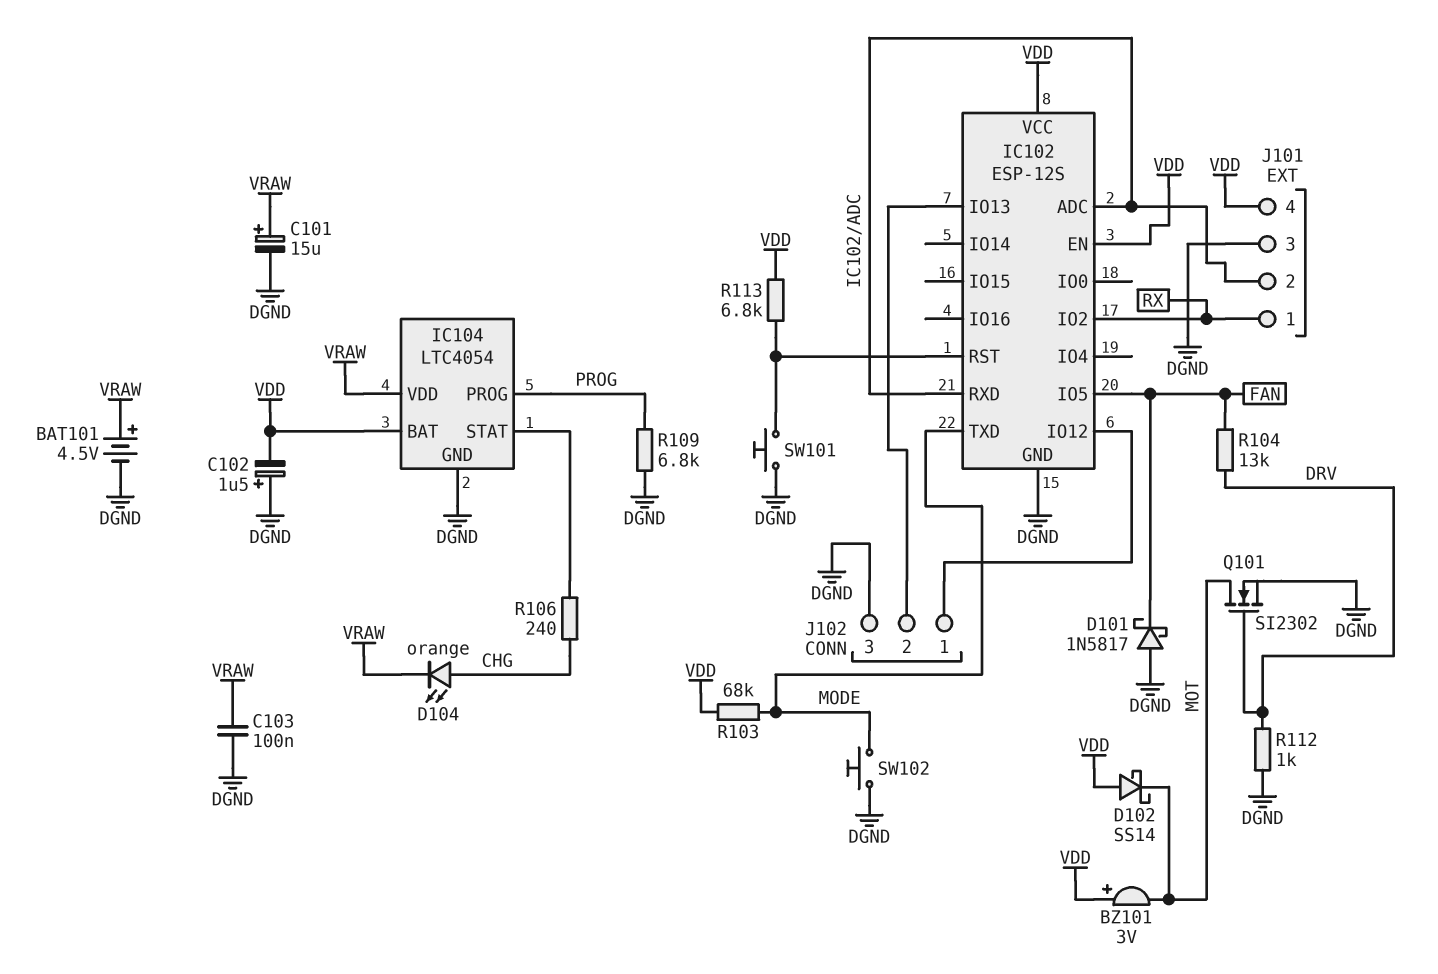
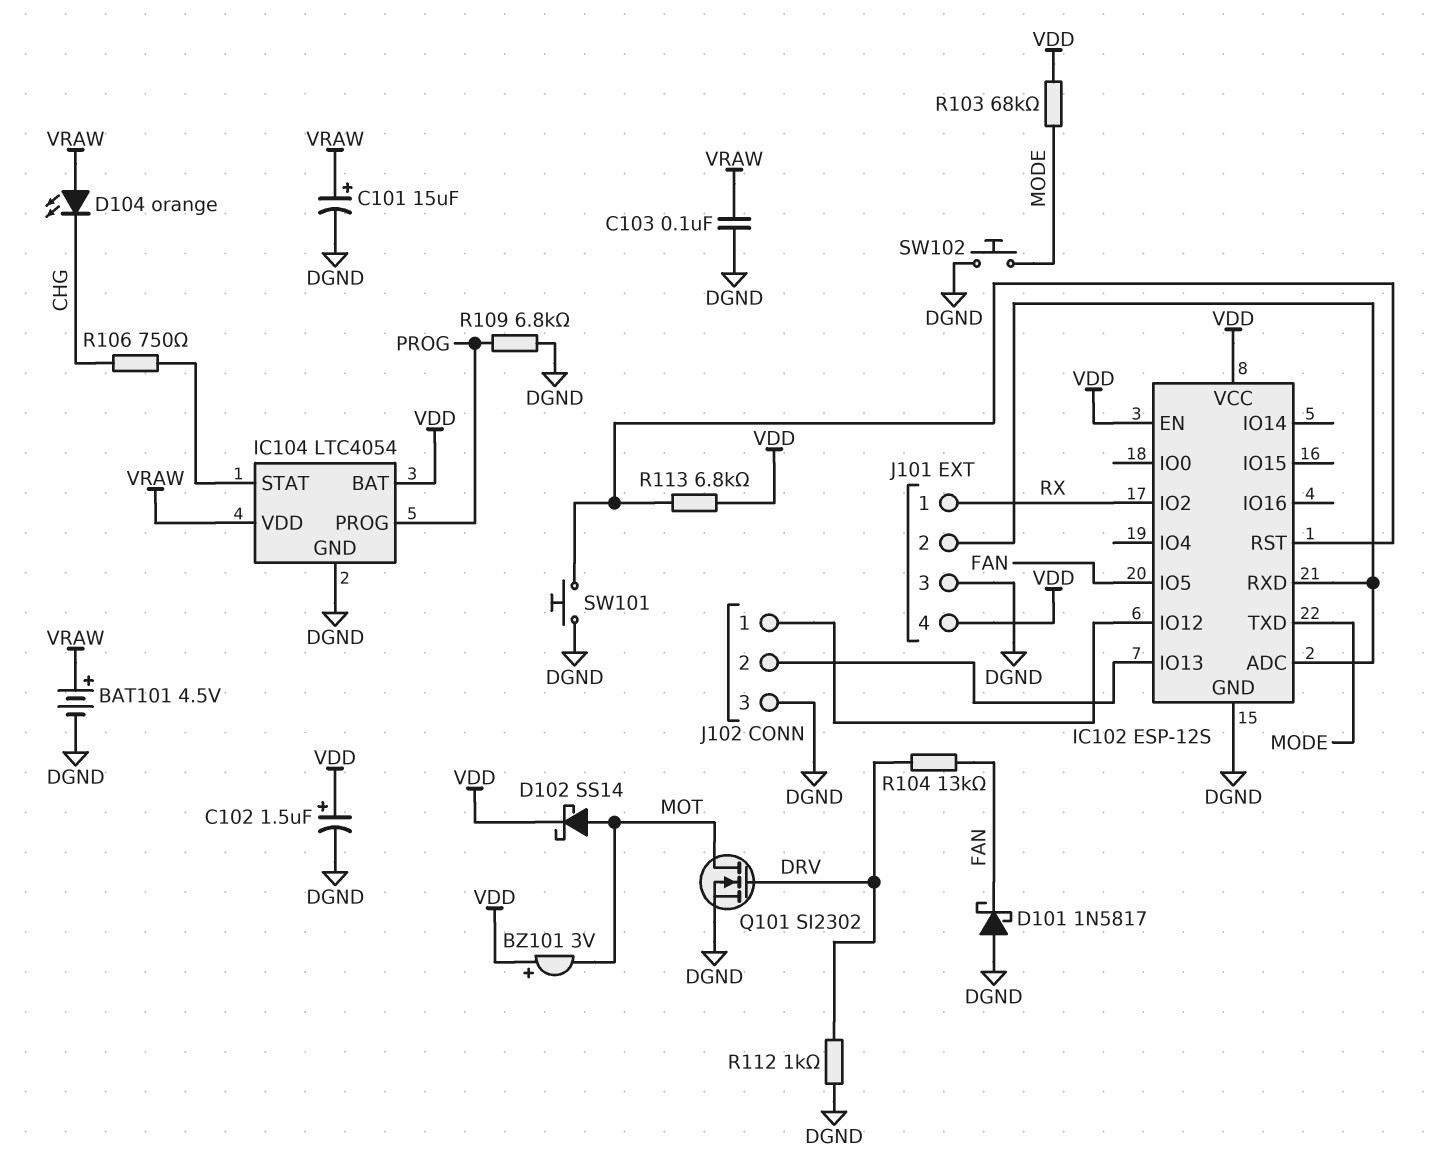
C102: 1.5uF (plus DGND, minus VDD) -> 1.5uF (plus VDD, minus DGND)
D102: schottky SS14 (A VDD, K MOT) -> schottky SS14 (A MOT, K VDD)
D104: LED orange (A CHG, K VRAW) -> LED orange (A VRAW, K CHG)
R106: 240 (CHG, IC104/STAT) -> 750 (CHG, IC104/STAT)

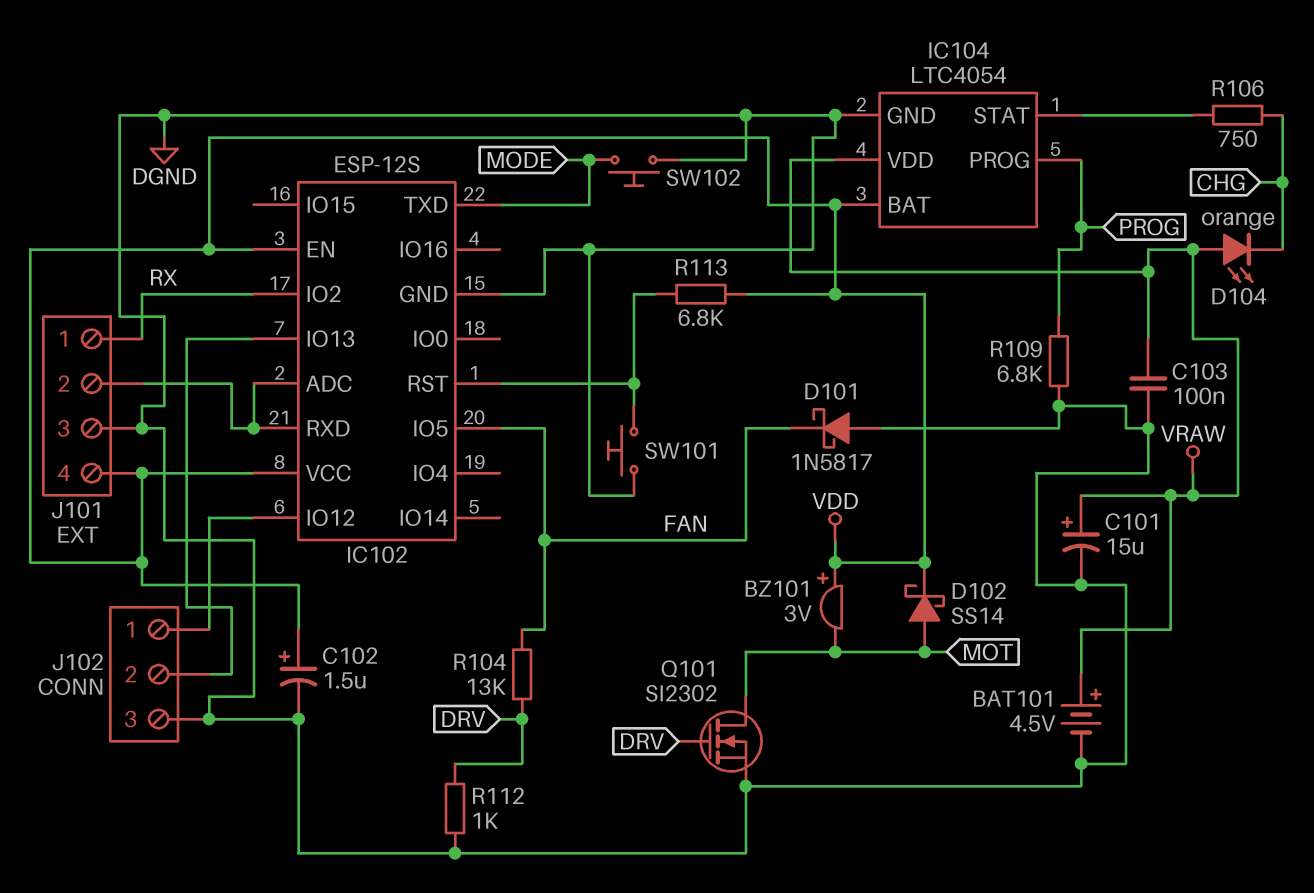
R103: 68k (MODE, VDD) -> none

